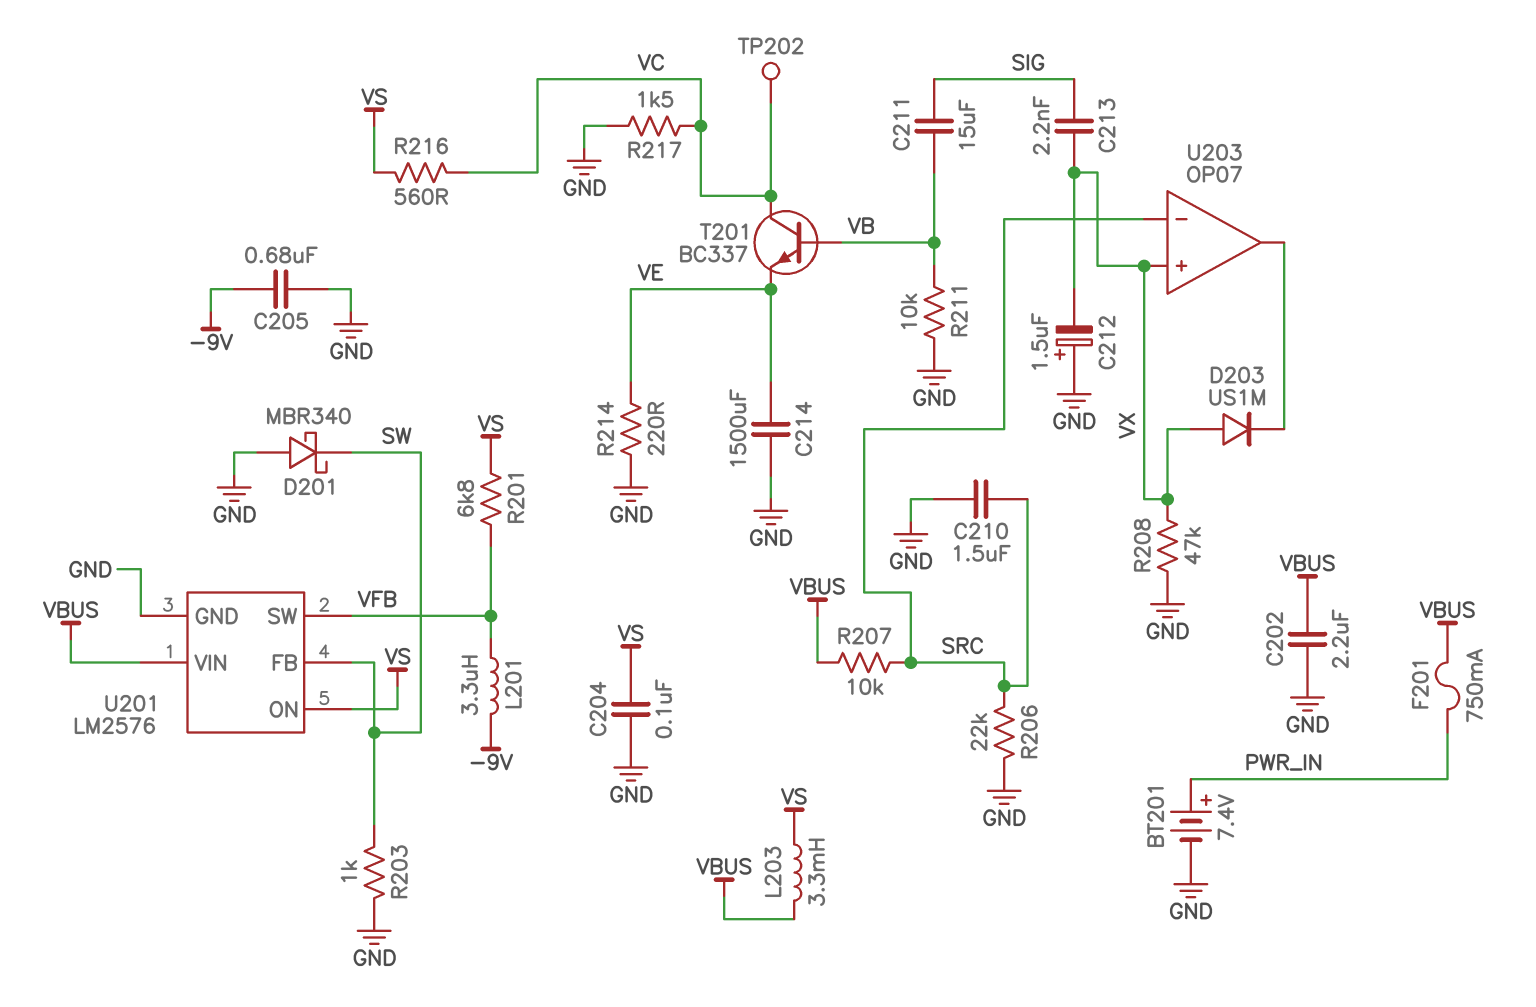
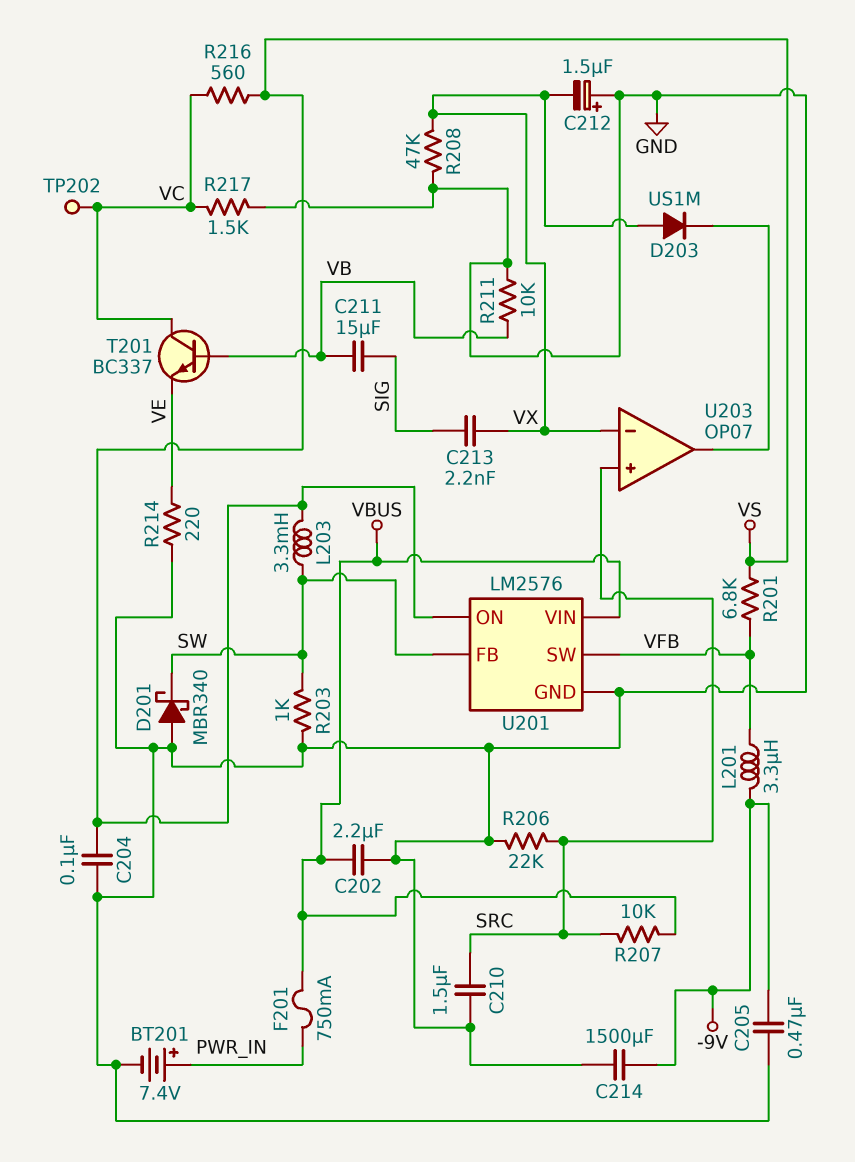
C205: 680nF (-9V, GND) -> 470nF (-9V, GND)
C214: 1500uF (GND, VE) -> 1500uF (-9V, GND)
L203: 3.3mH (VBUS, VS) -> 3.3mH (SW, VS)
U203 pin in+: VX -> SRC
U203 pin in-: SRC -> VX

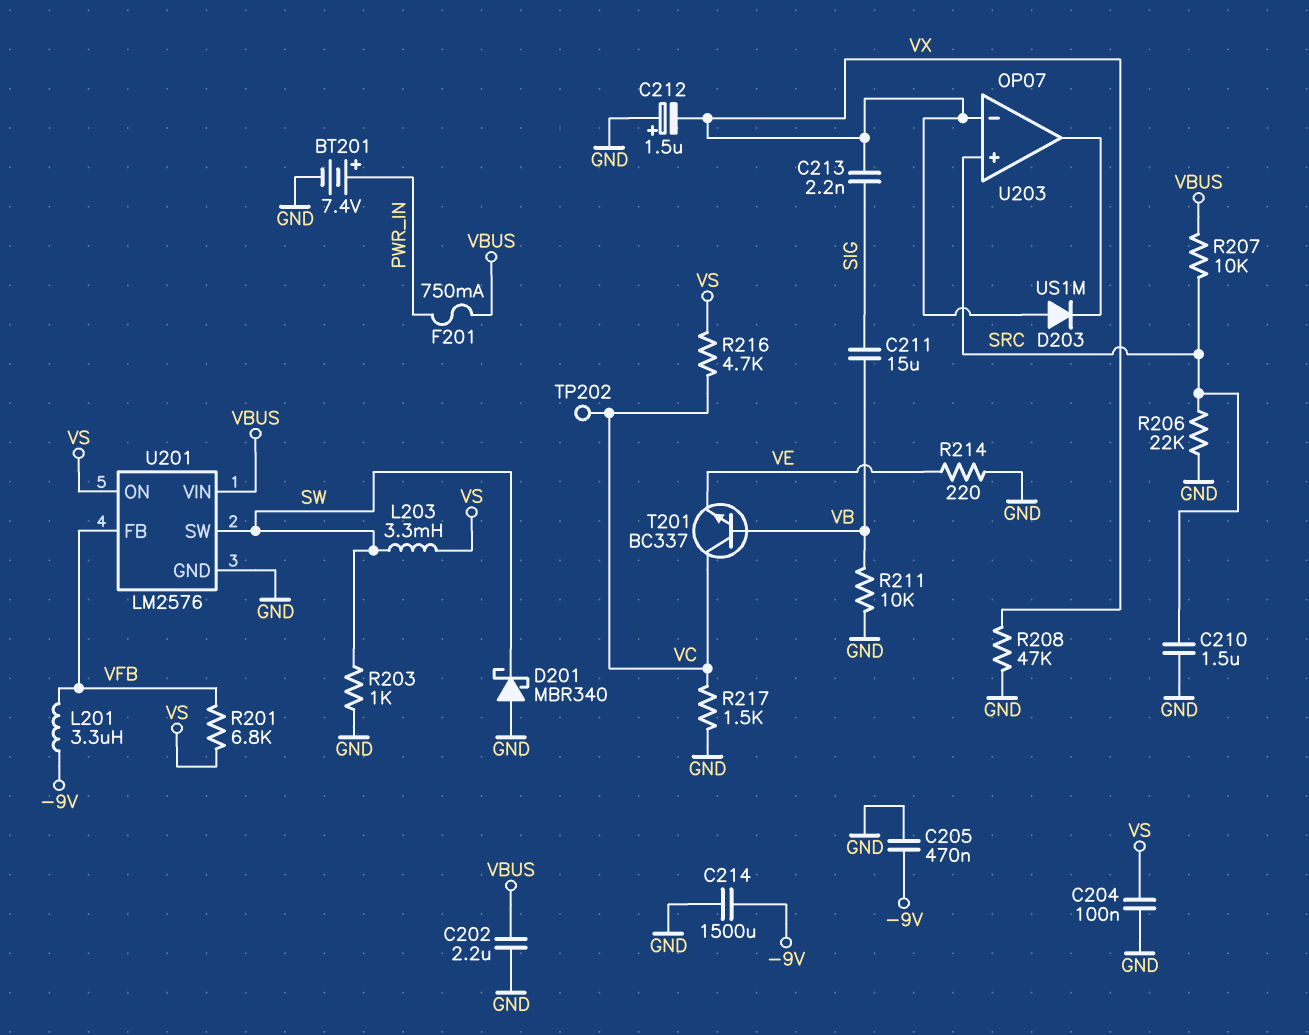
R216: 560 (VC, VS) -> 4.7k (VC, VS)
U201 pin FB: SW -> VFB
U201 pin SW: VFB -> SW

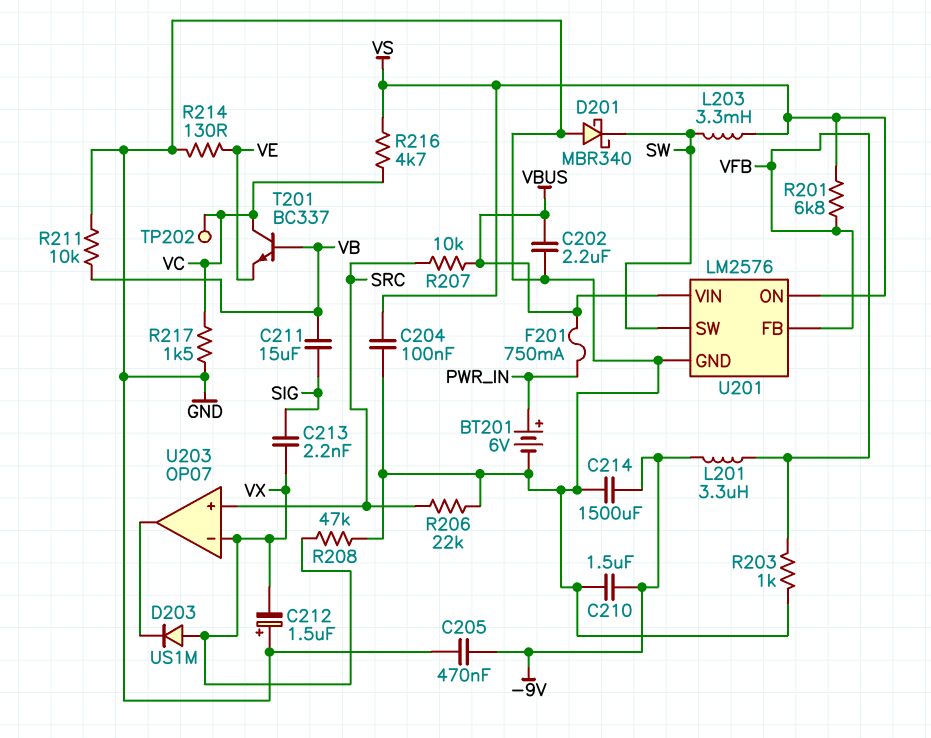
BT201: 7.4V (plus PWR_IN, minus GND) -> 6V (plus PWR_IN, minus GND)
C210: 1.5uF (GND, SRC) -> 1.5uF (-9V, GND)
R203: 1k (GND, SW) -> 1k (GND, VFB)
R214: 220 (GND, VE) -> 130 (GND, VE)

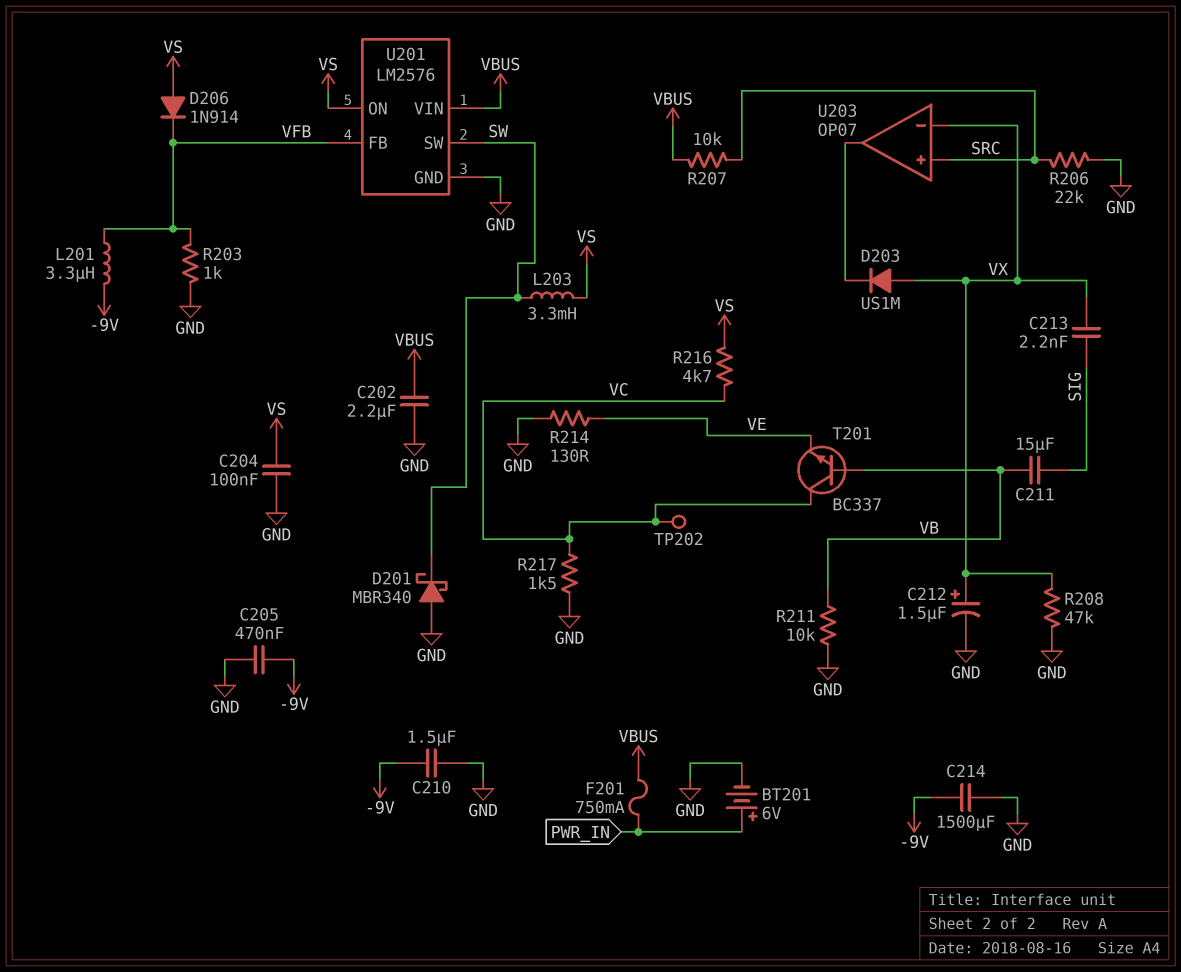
C212: 1.5uF (plus GND, minus VX) -> 1.5uF (plus VX, minus GND)
D206: none -> diode 1N914 (A VS, K VFB)
R201: 6.8k (VFB, VS) -> none

